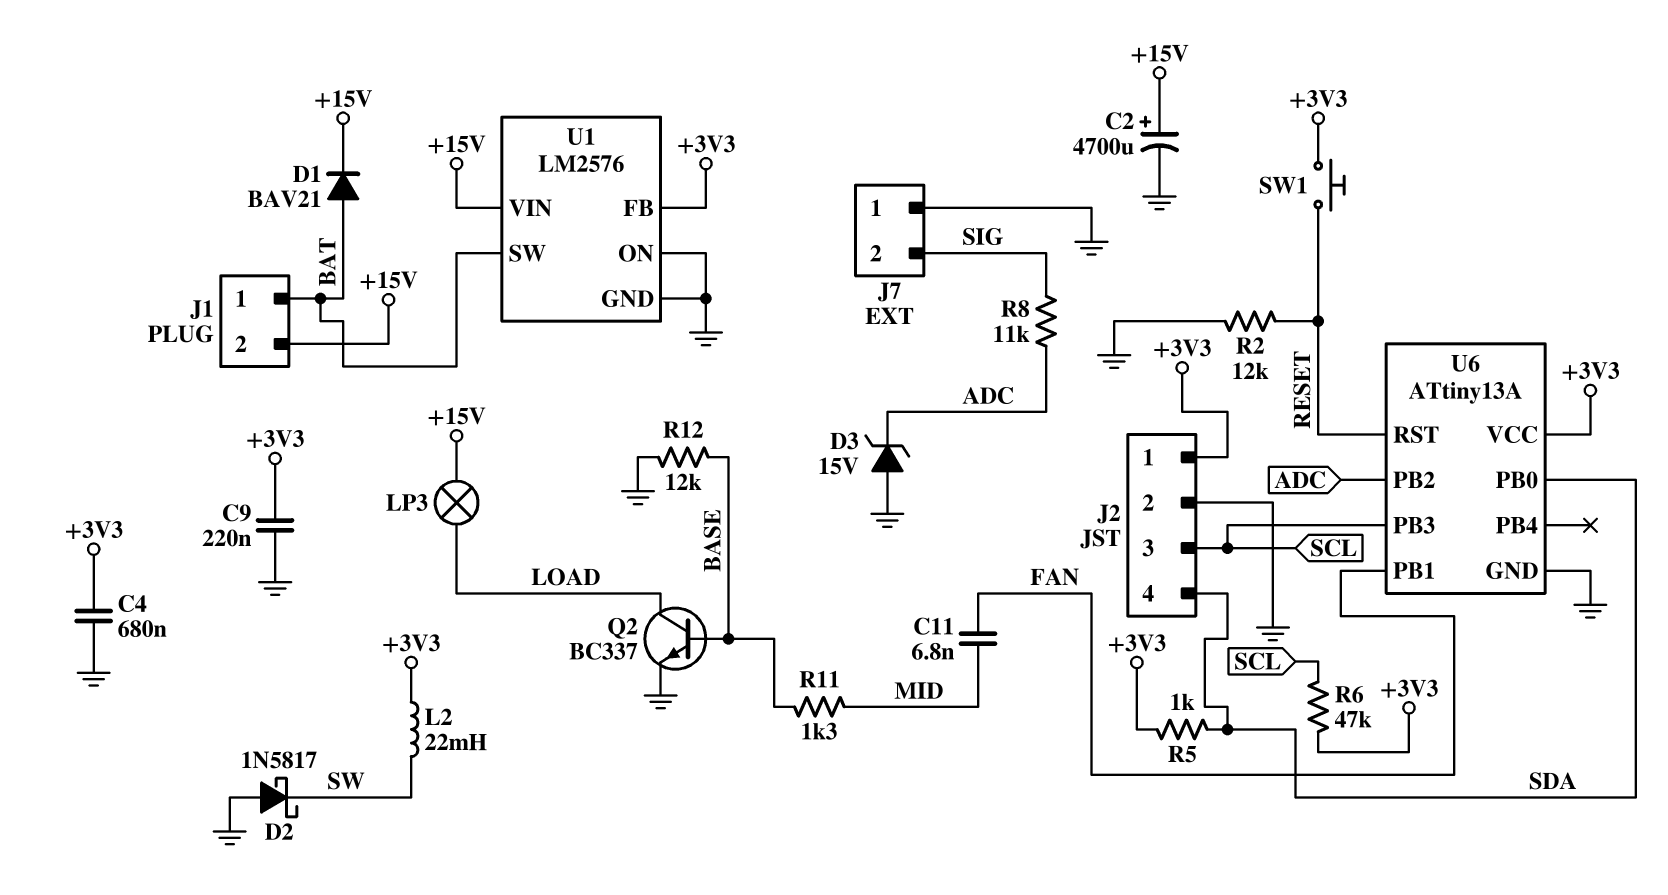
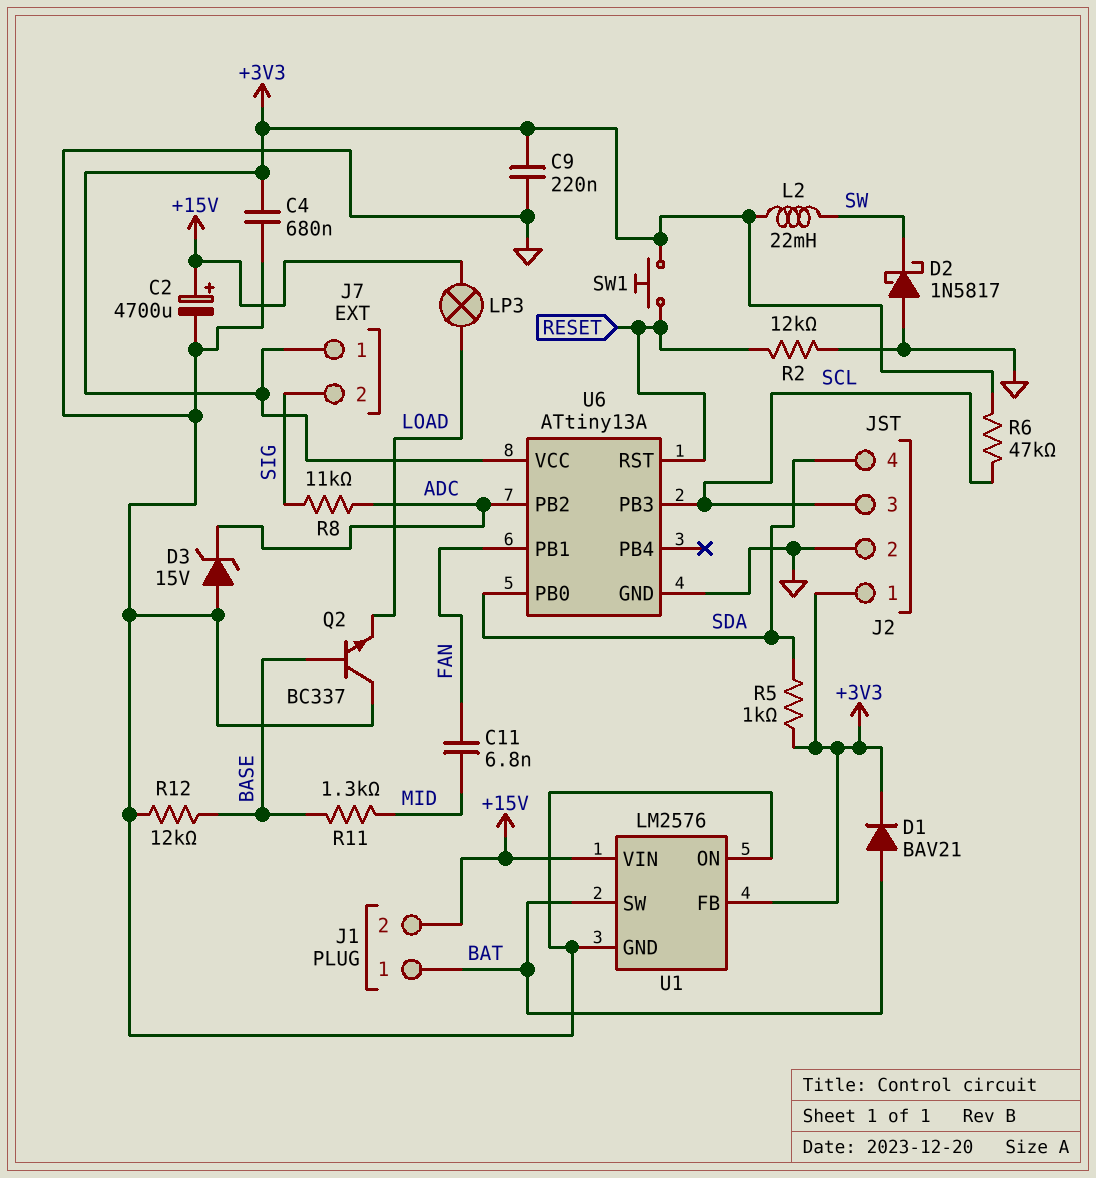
D1: diode BAV21 (A BAT, K +15V) -> diode BAV21 (A BAT, K +3V3)
J7 pin 1: GND -> +3V3
Q2: NPN BC337 (B BASE, C LOAD, E GND) -> NPN BC337 (B BASE, C GND, E LOAD)

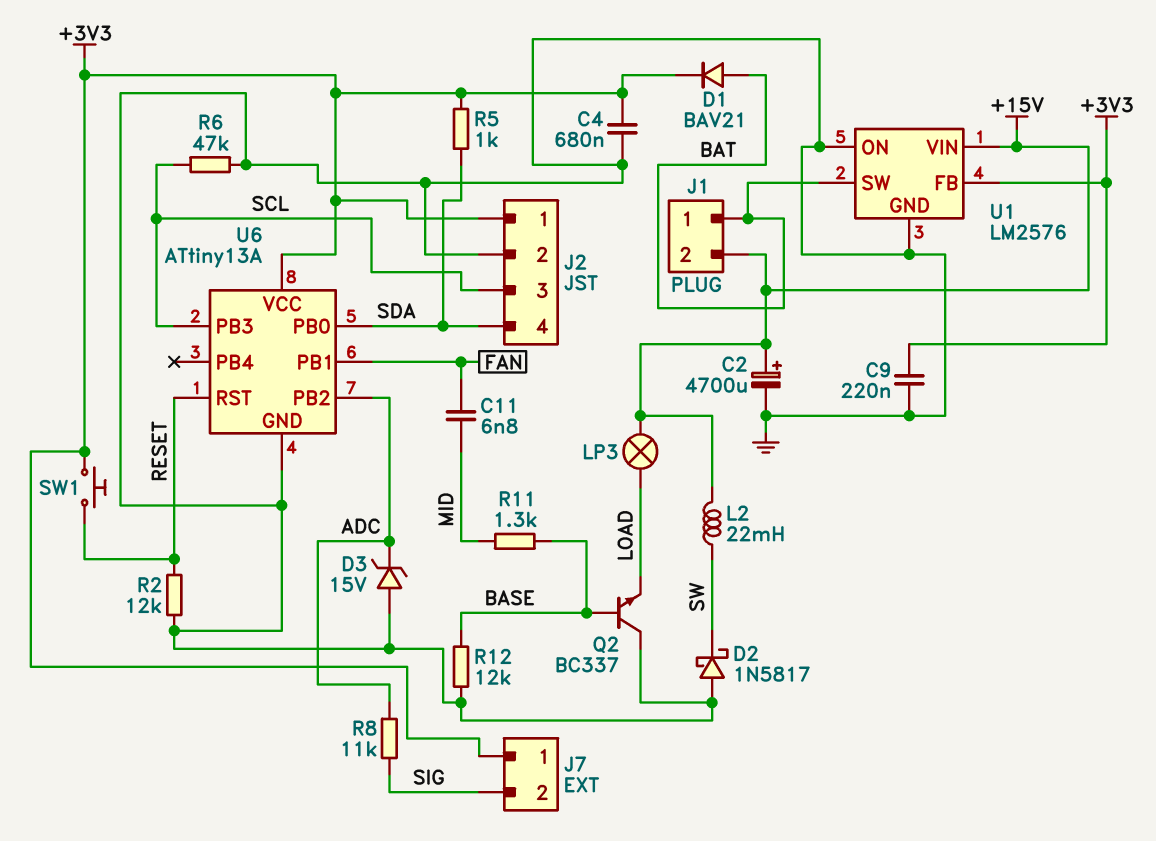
L2: 22mH (+3V3, SW) -> 22mH (+15V, SW)
R6: 47k (+3V3, SCL) -> 47k (GND, SCL)

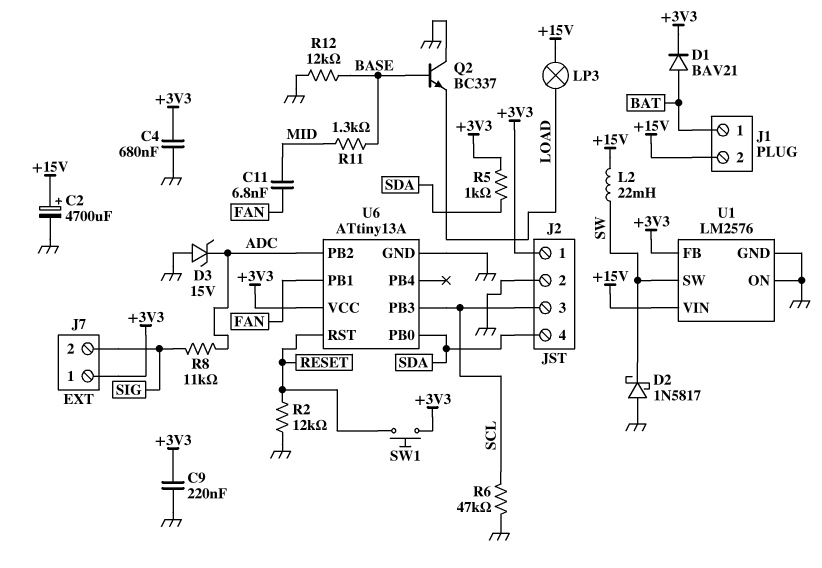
U1 pin SW: BAT -> SW

